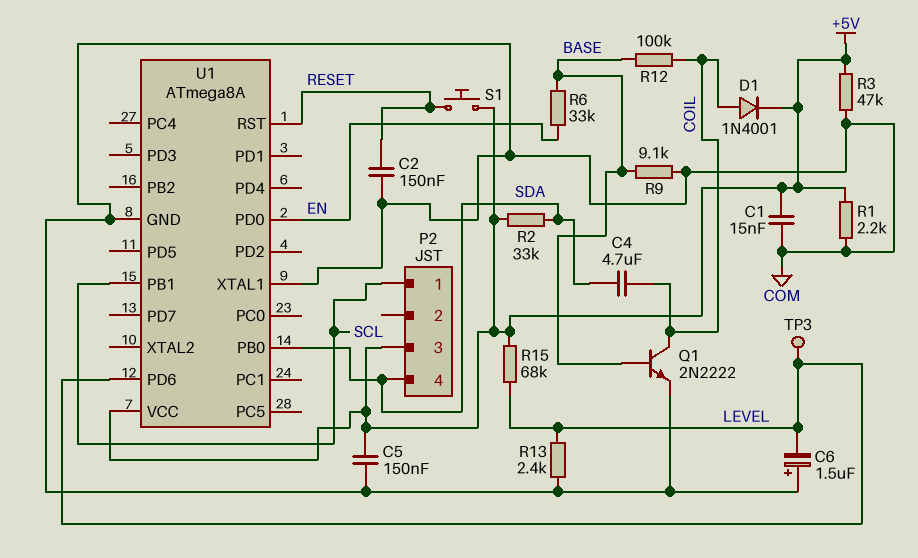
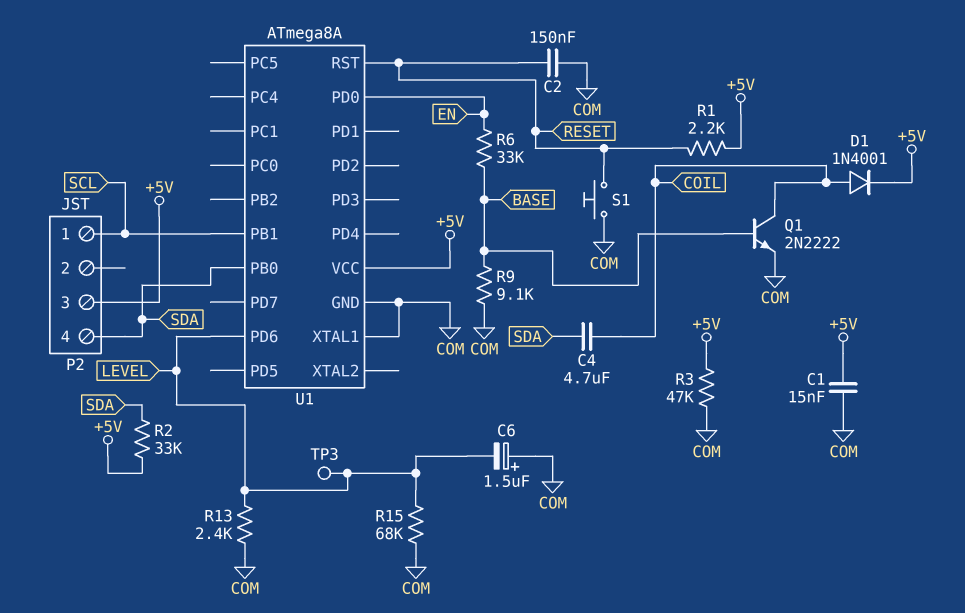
C5: 150nF (+5V, COM) -> none
R1: 2.2k (+5V, COM) -> 2.2k (+5V, RESET)
R12: 100k (BASE, COIL) -> none
R15: 68k (+5V, LEVEL) -> 68k (COM, LEVEL)
S1: button (+5V, RESET) -> button (COM, RESET)

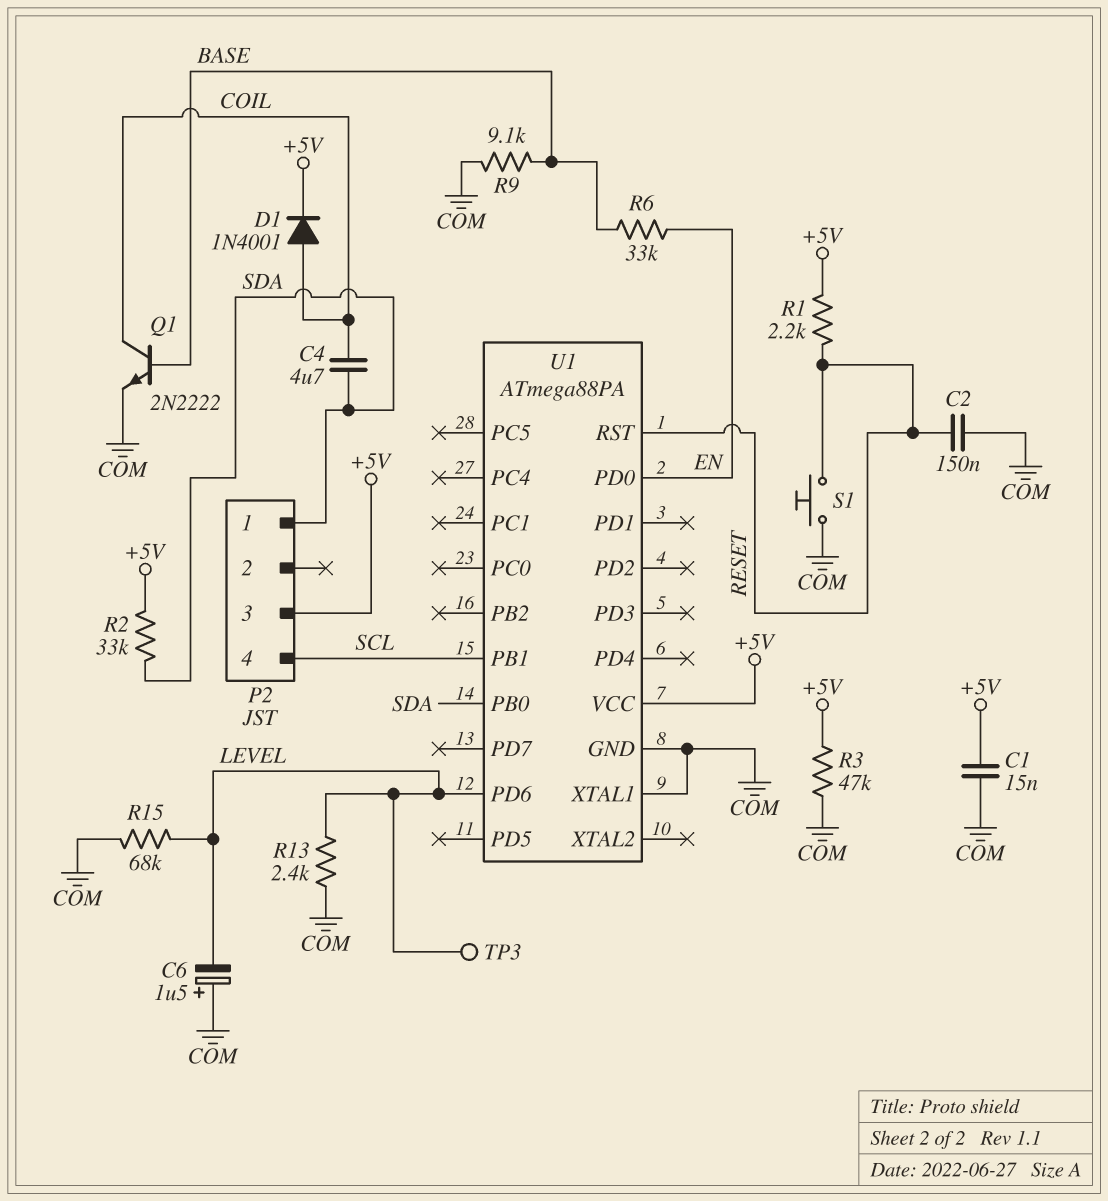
P2 pin 1: SCL -> SDA
P2 pin 4: SDA -> SCL
U1: ATmega8A -> ATmega88PA

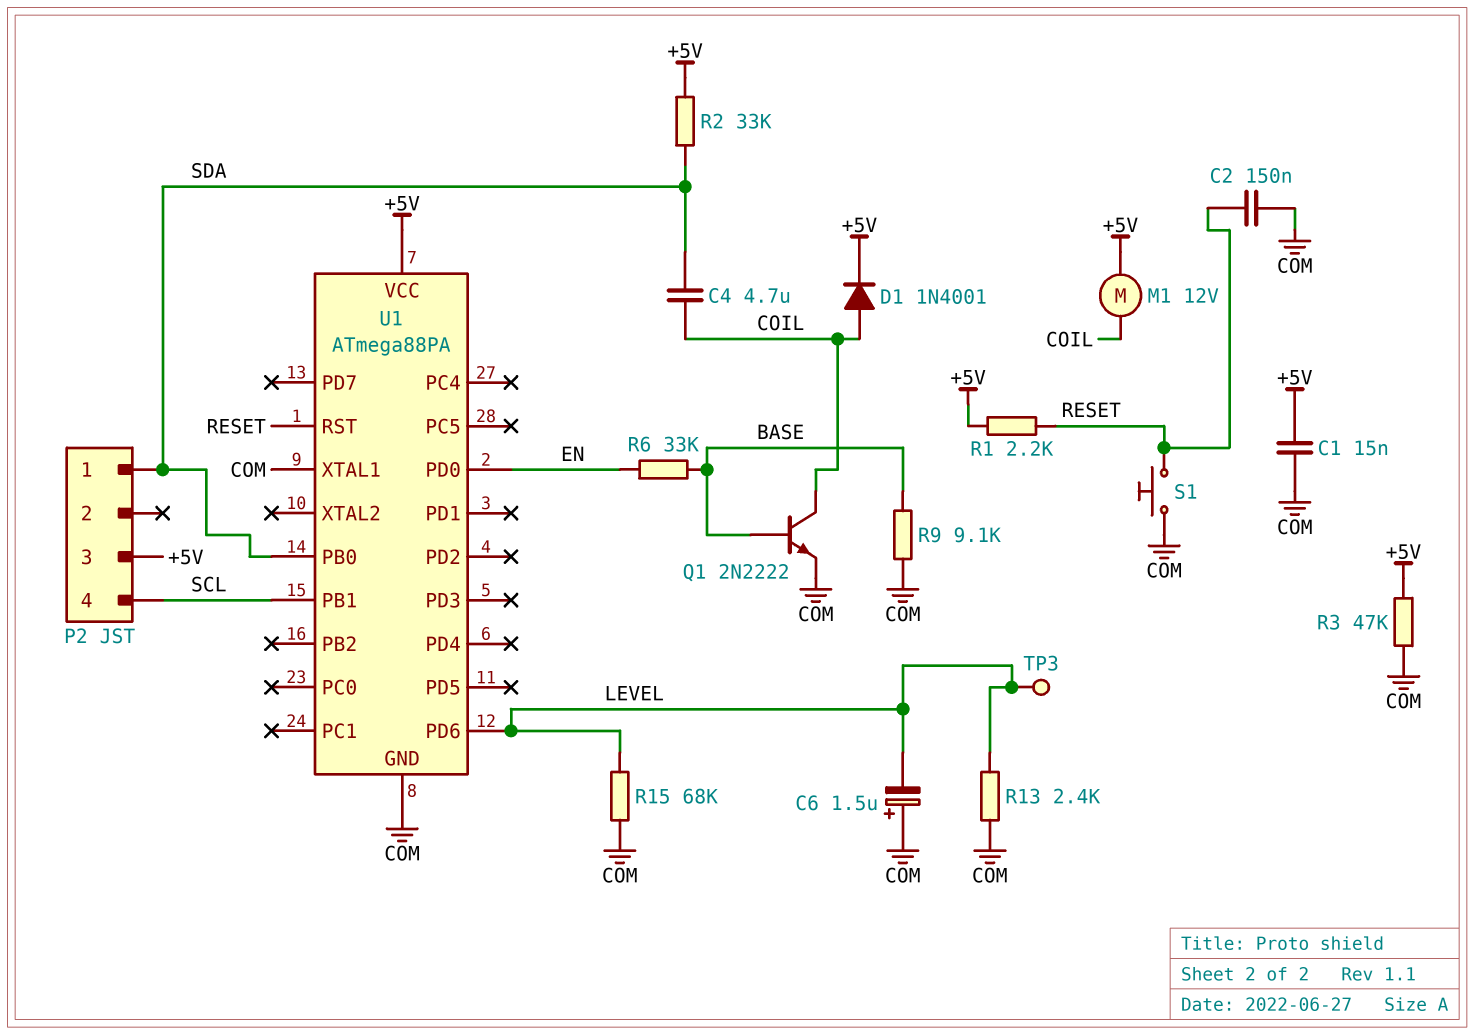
M1: none -> motor 12V (+5V, COIL)

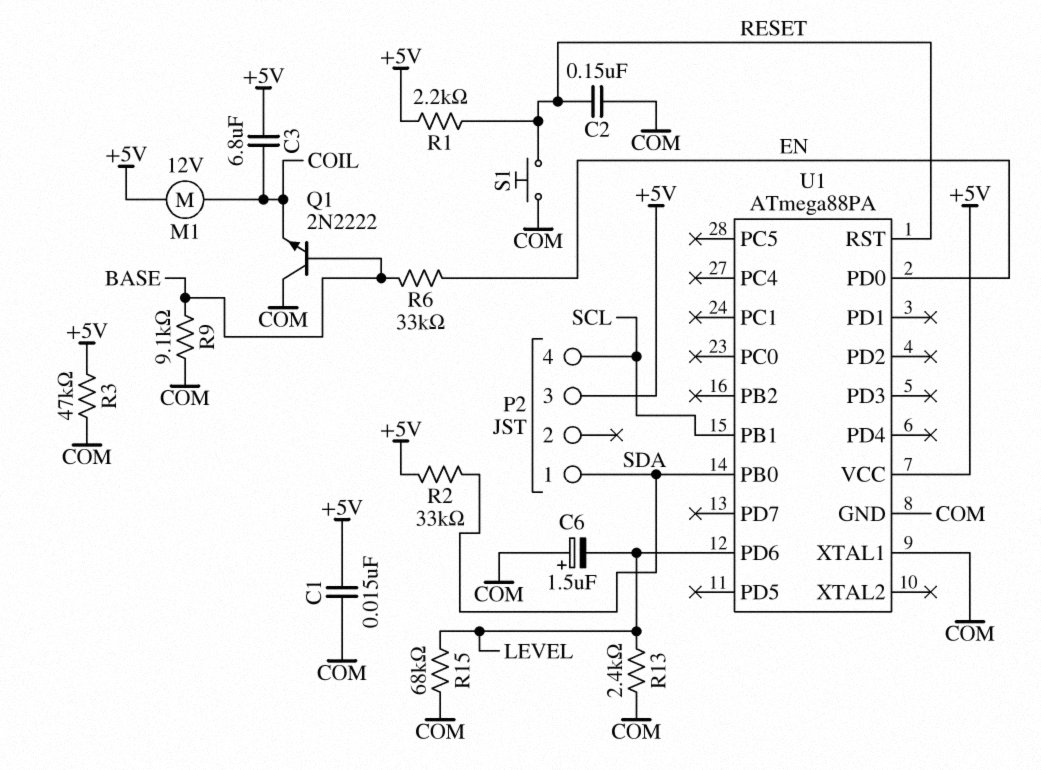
C3: none -> 6.8uF (+5V, COIL)
C4: 4.7uF (COIL, SDA) -> none
D1: diode 1N4001 (A COIL, K +5V) -> none
Q1: NPN 2N2222 (B BASE, C COIL, E COM) -> NPN 2N2222 (B BASE, C COM, E COIL)
TP3: test point (LEVEL) -> none

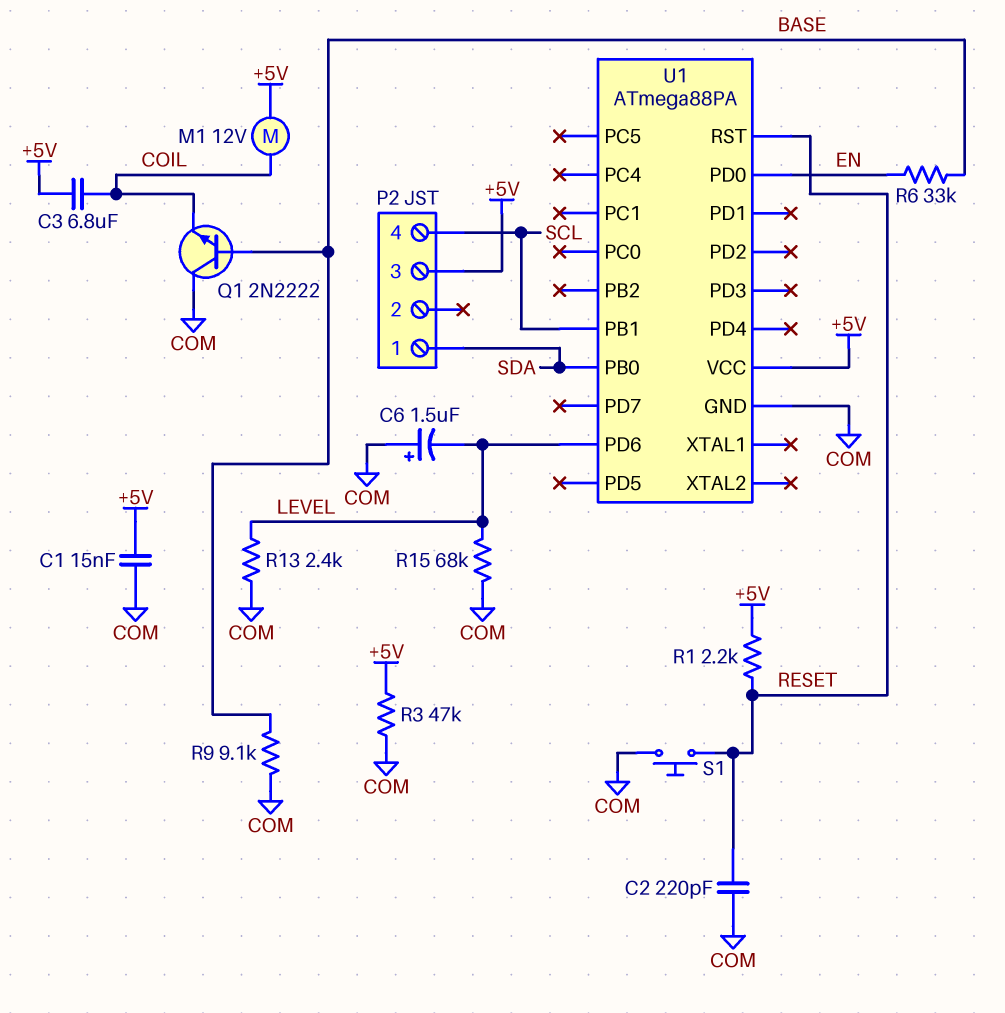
C2: 150nF (COM, RESET) -> 220pF (COM, RESET)
R2: 33k (+5V, SDA) -> none
U1 pin XTAL1: COM -> none

